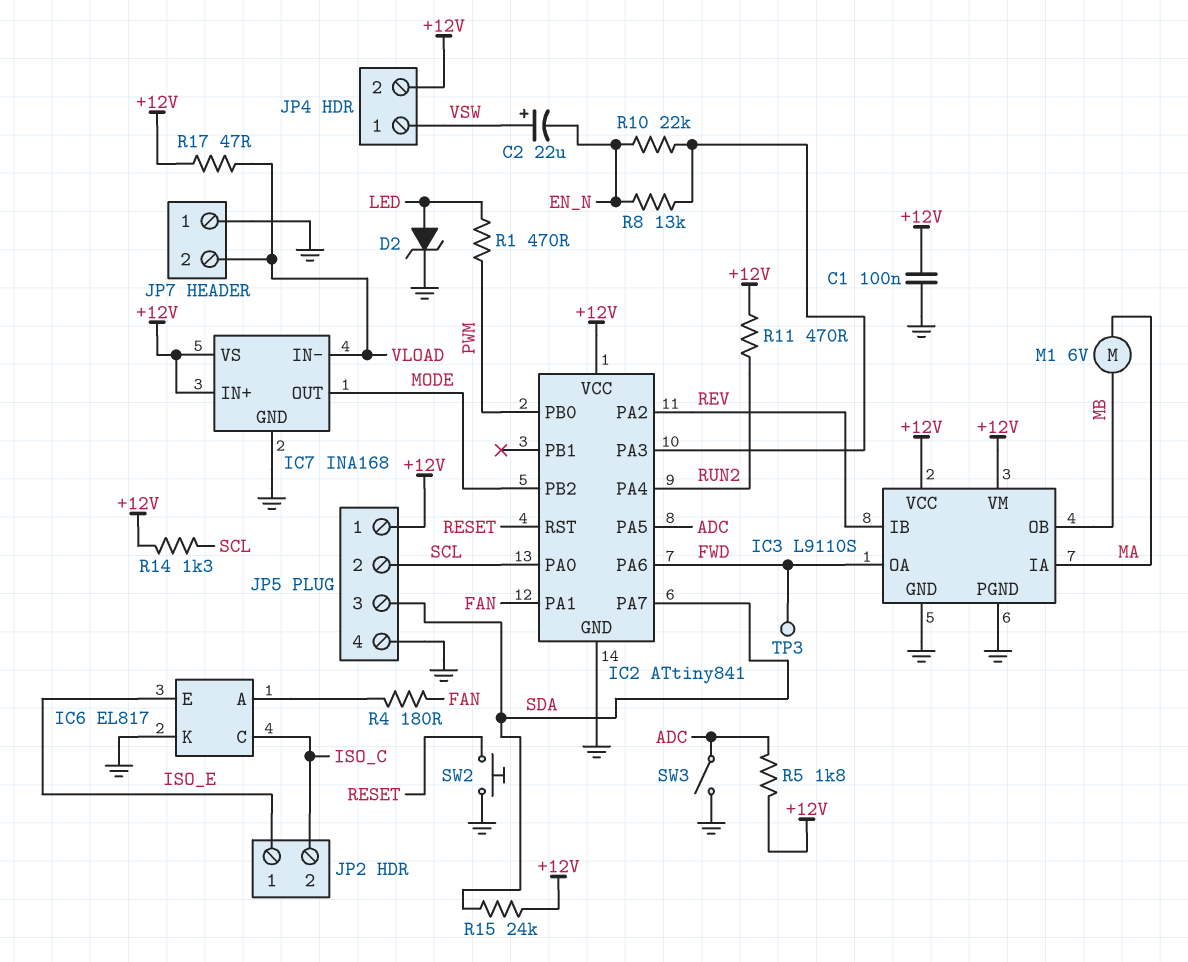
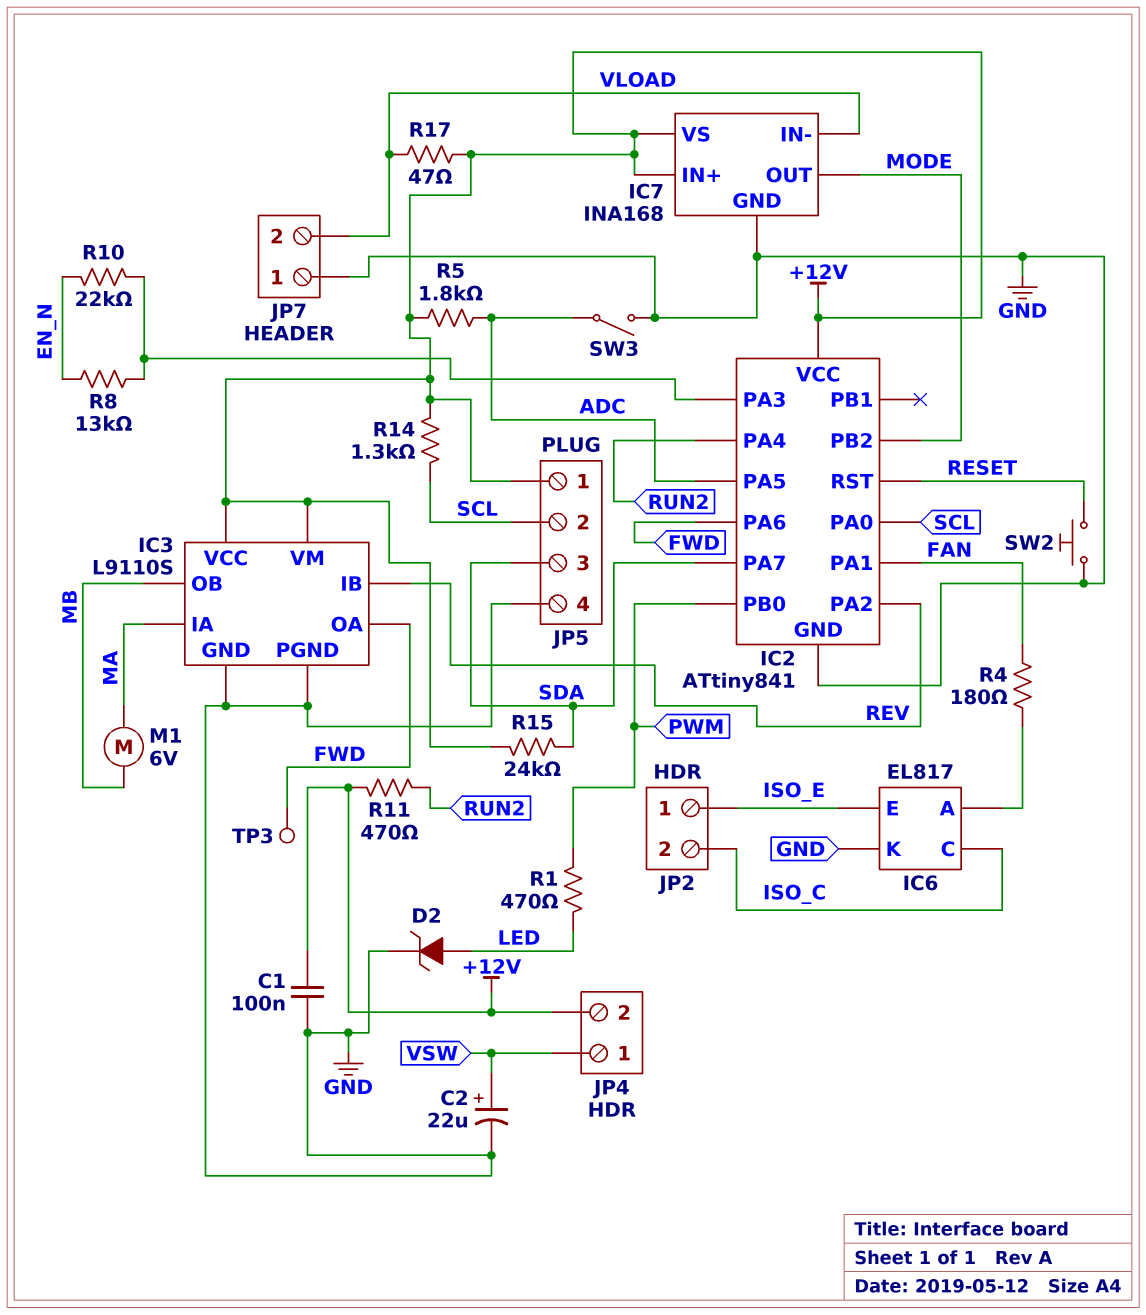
C2: 22uF (plus VSW, minus EN_N) -> 22uF (plus VSW, minus GND)

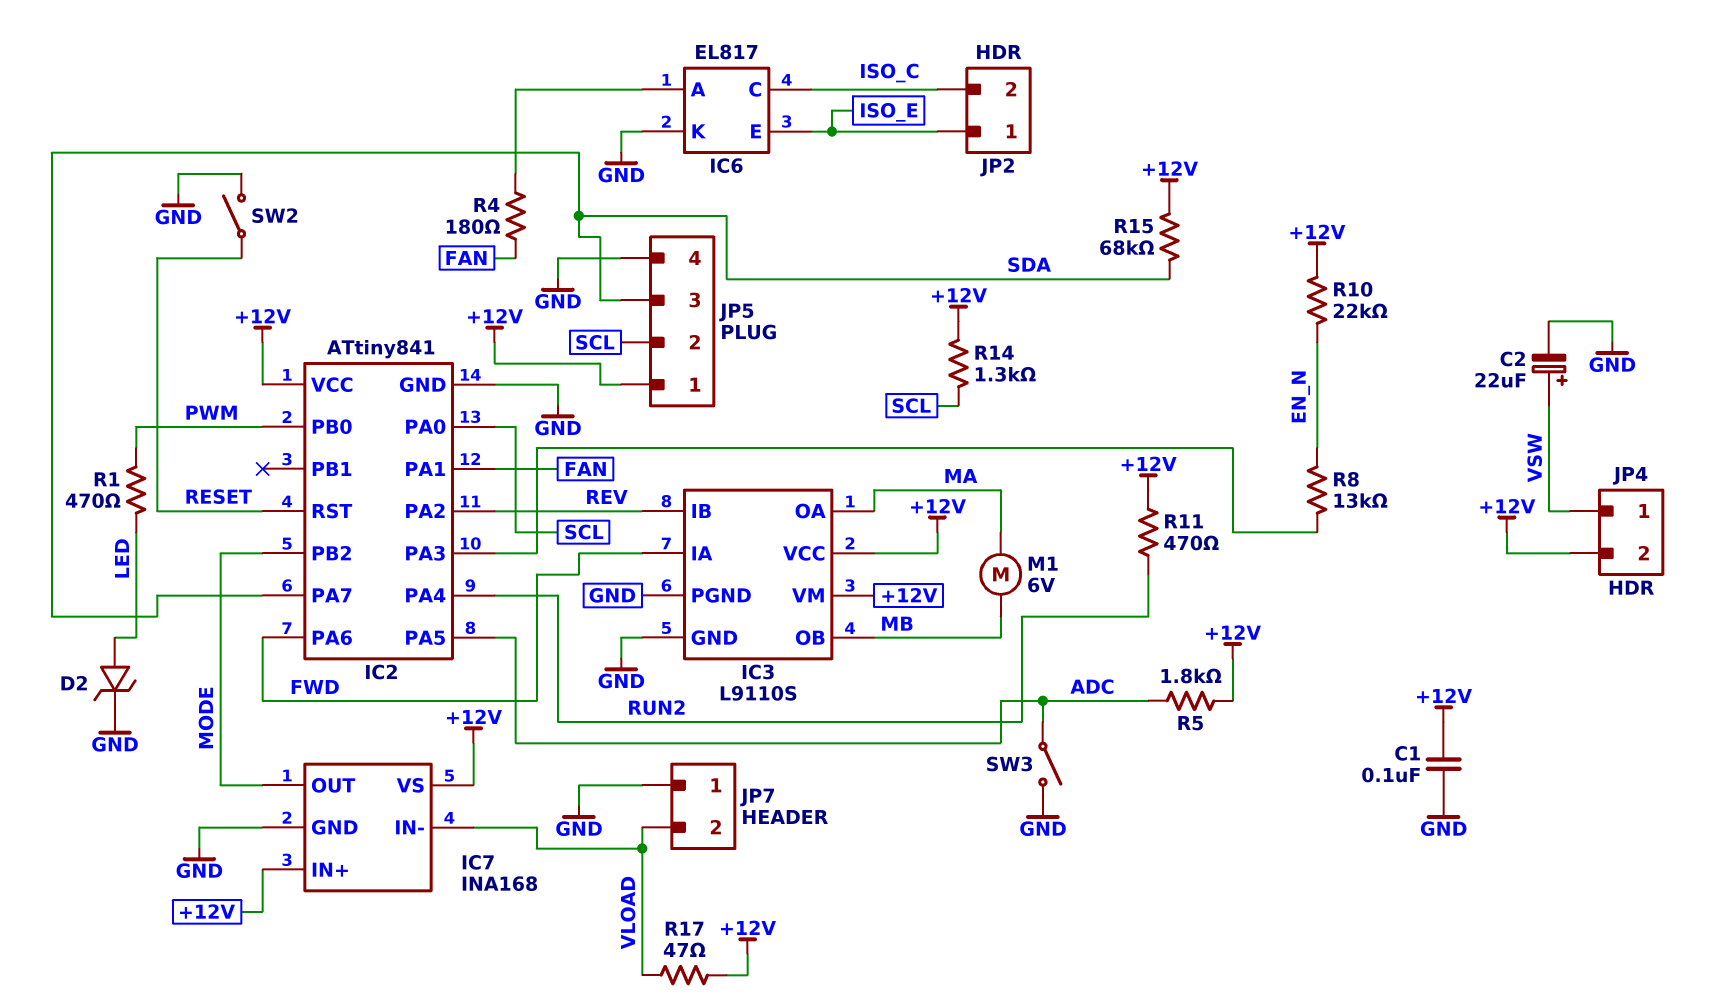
IC3 pin IA: MA -> FWD
IC3 pin OA: FWD -> MA
R10: 22k (EN_N, IC2/PA3) -> 22k (+12V, EN_N)
R15: 24k (+12V, SDA) -> 68k (+12V, SDA)
SW2: button (GND, RESET) -> switch (GND, RESET)
TP3: test point (FWD) -> none

